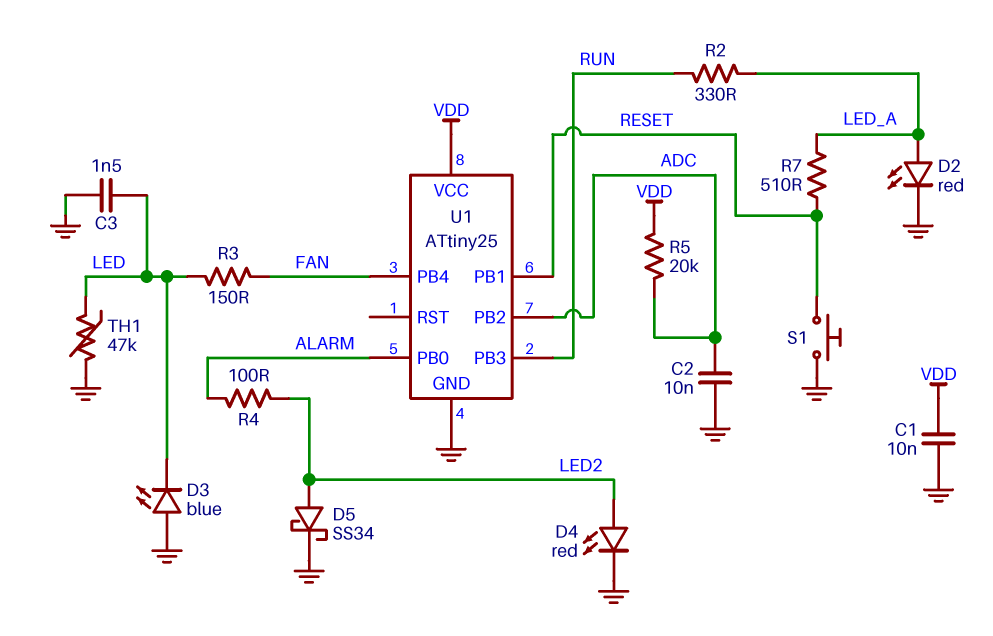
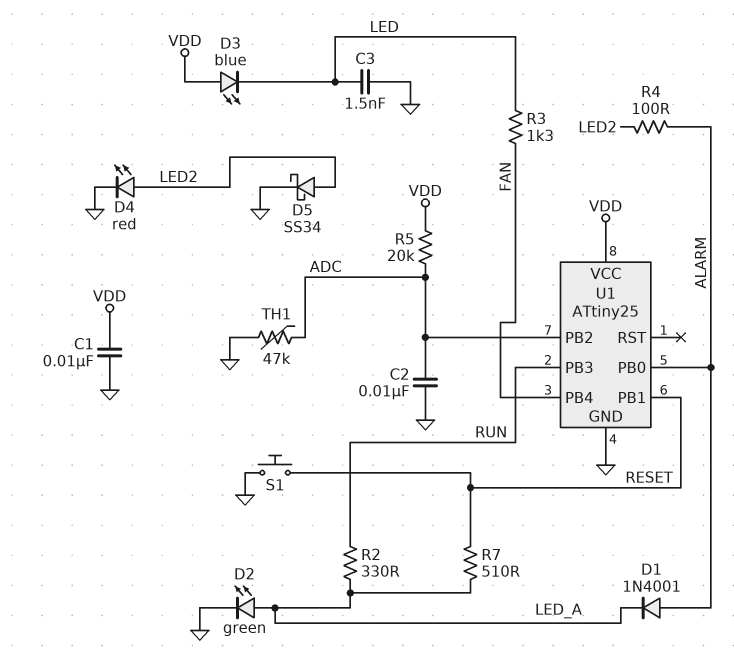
D1: none -> diode 1N4001 (A ALARM, K LED_A)
D2: LED red (A LED_A, K GND) -> LED green (A LED_A, K GND)
D3: LED blue (A GND, K LED) -> LED blue (A VDD, K LED)
R3: 150 (FAN, LED) -> 1.3k (FAN, LED)
TH1: 47k (GND, LED) -> 47k (ADC, GND)

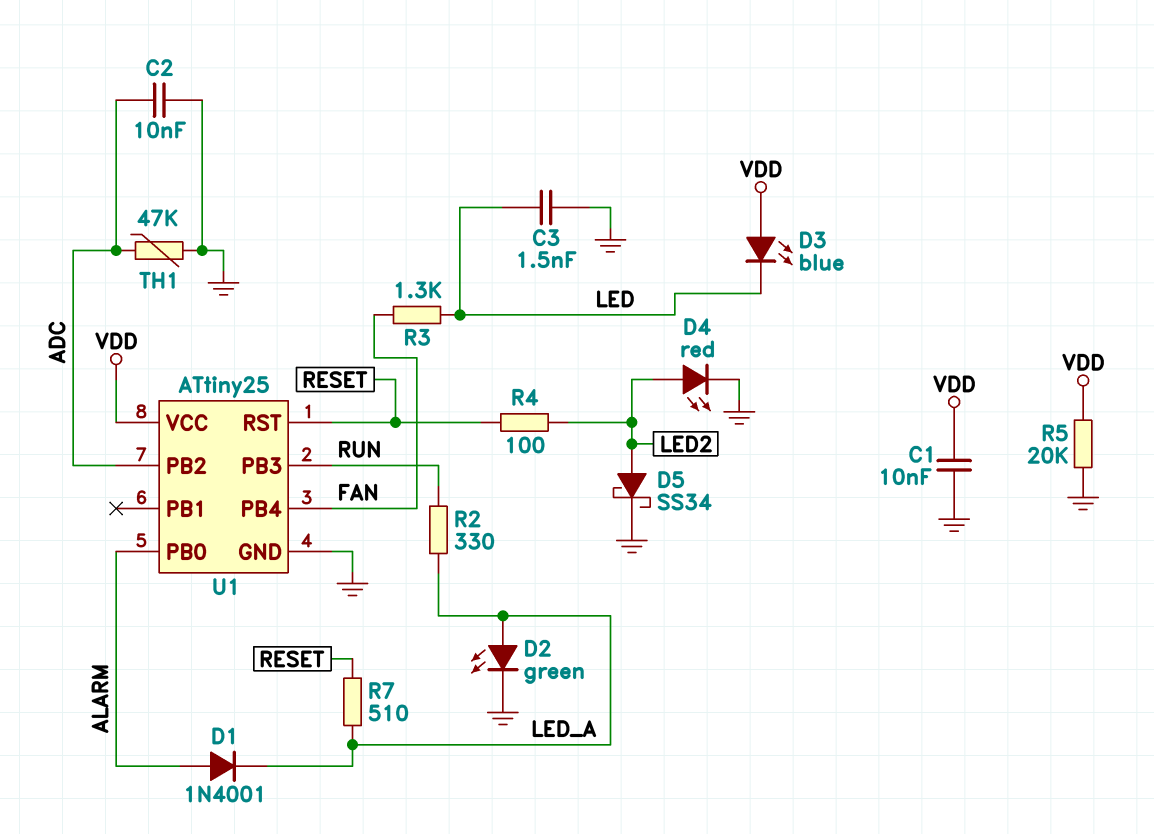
R4: 100 (ALARM, LED2) -> 100 (LED2, RESET)
R5: 20k (ADC, VDD) -> 20k (GND, VDD)
S1: button (GND, RESET) -> none
U1 pin PB1: RESET -> none
U1 pin RST: none -> RESET

